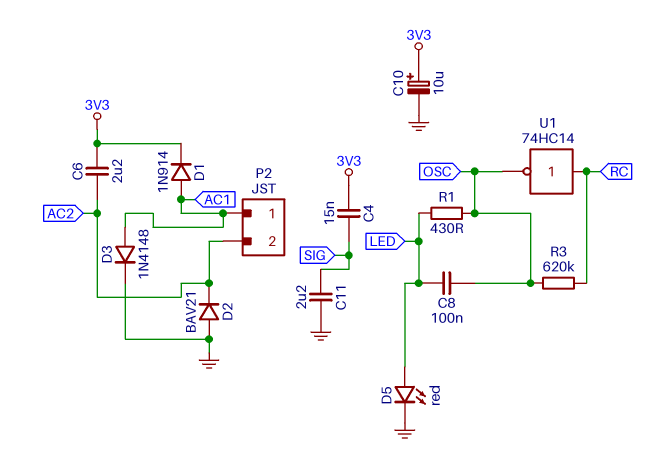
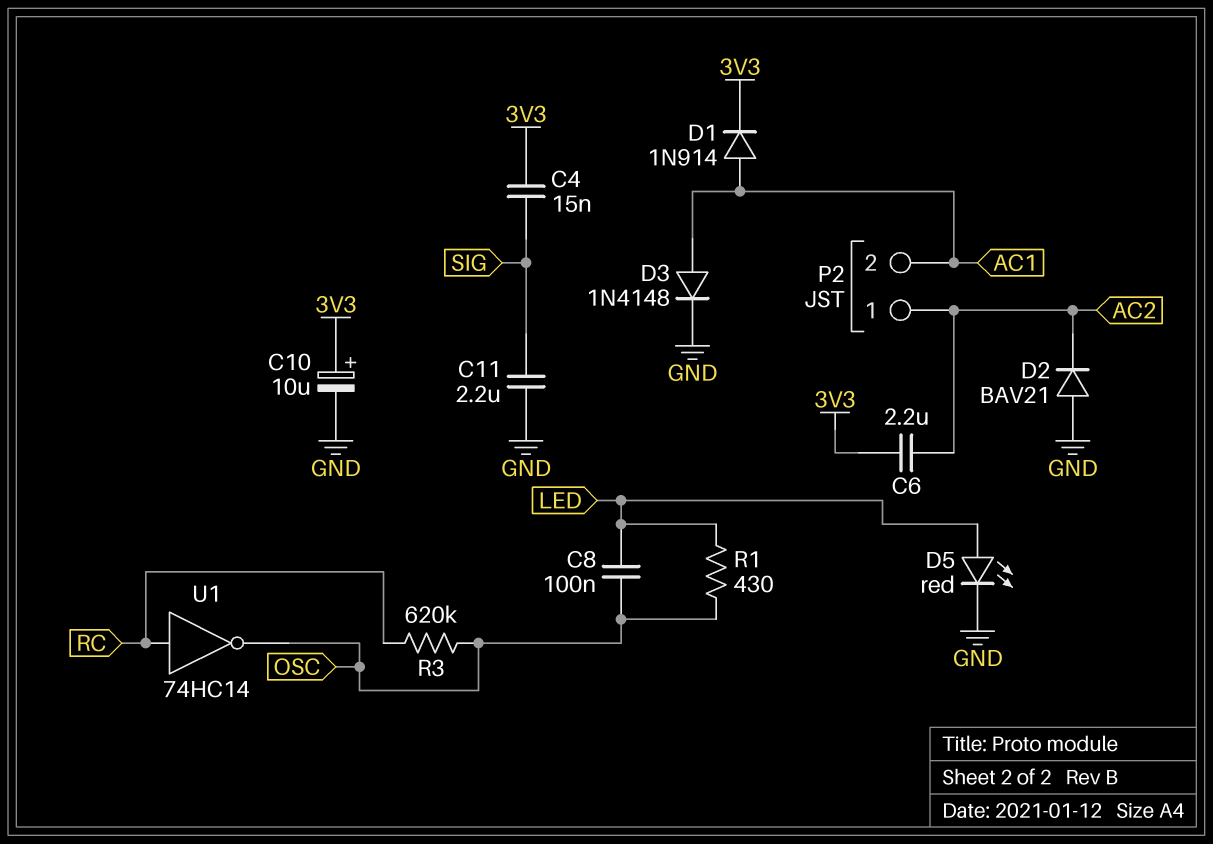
P2 pin 1: AC1 -> AC2
P2 pin 2: AC2 -> AC1

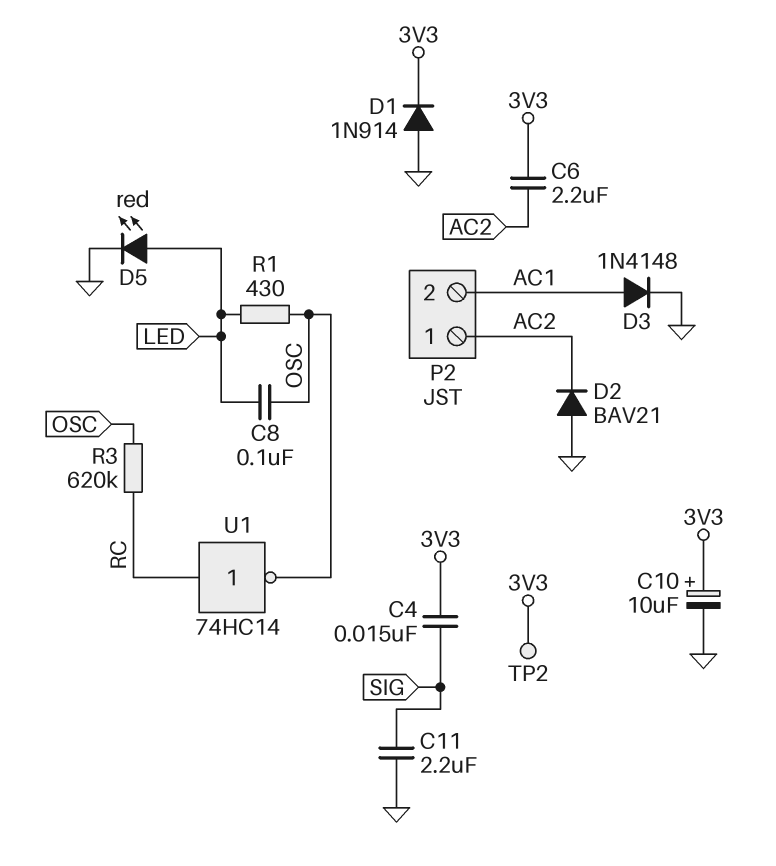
D1: diode 1N914 (A AC1, K 3V3) -> diode 1N914 (A GND, K 3V3)
TP2: none -> test point (3V3)

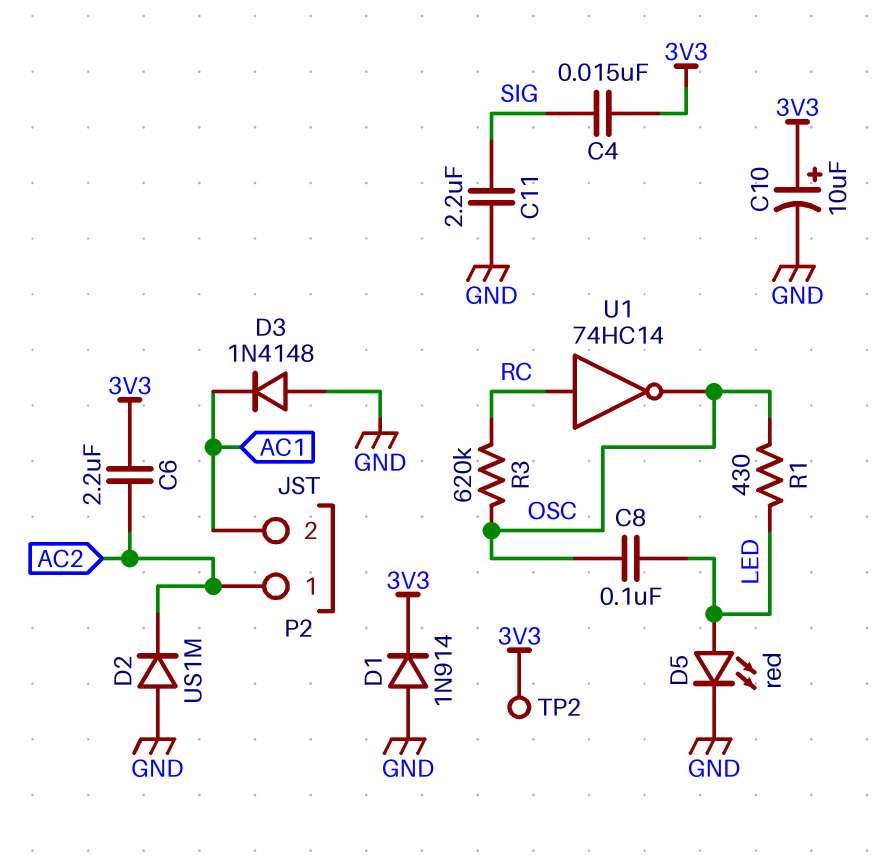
D2: diode BAV21 (A GND, K AC2) -> diode US1M (A GND, K AC2)
D3: diode 1N4148 (A AC1, K GND) -> diode 1N4148 (A GND, K AC1)

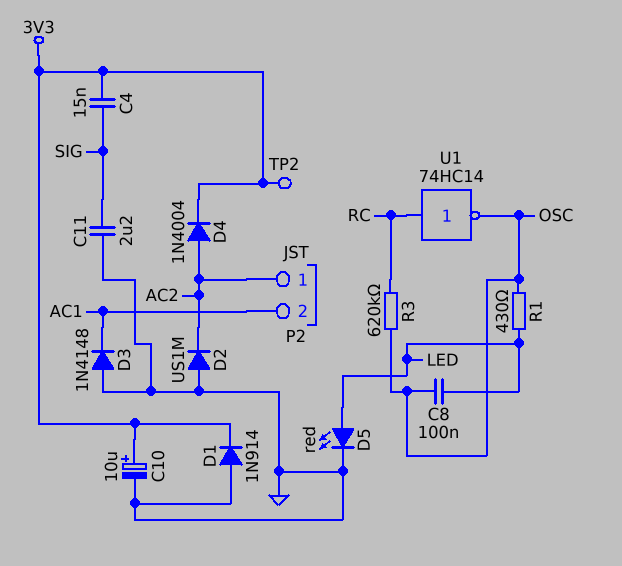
C6: 2.2uF (3V3, AC2) -> none
D4: none -> diode 1N4004 (A AC2, K 3V3)

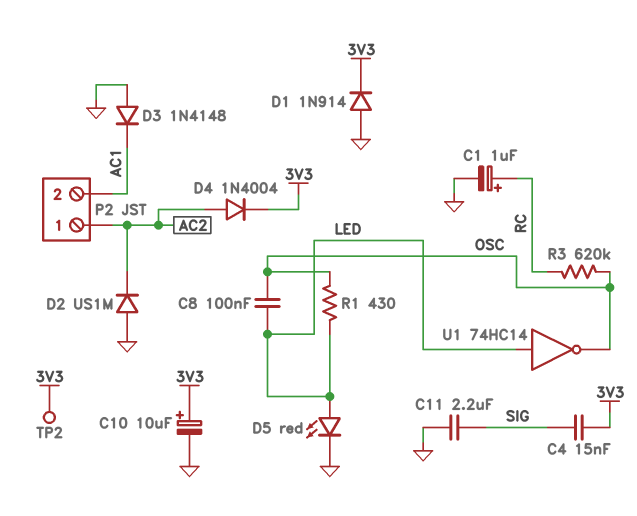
C1: none -> 1uF (plus RC, minus GND)
U1: NOT 74HC14 (in RC, out OSC) -> NOT 74HC14 (in LED, out OSC)

